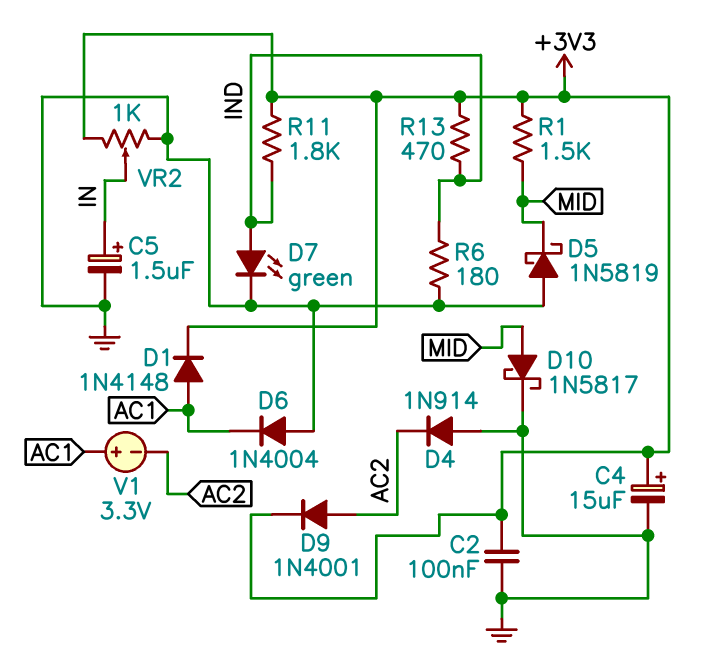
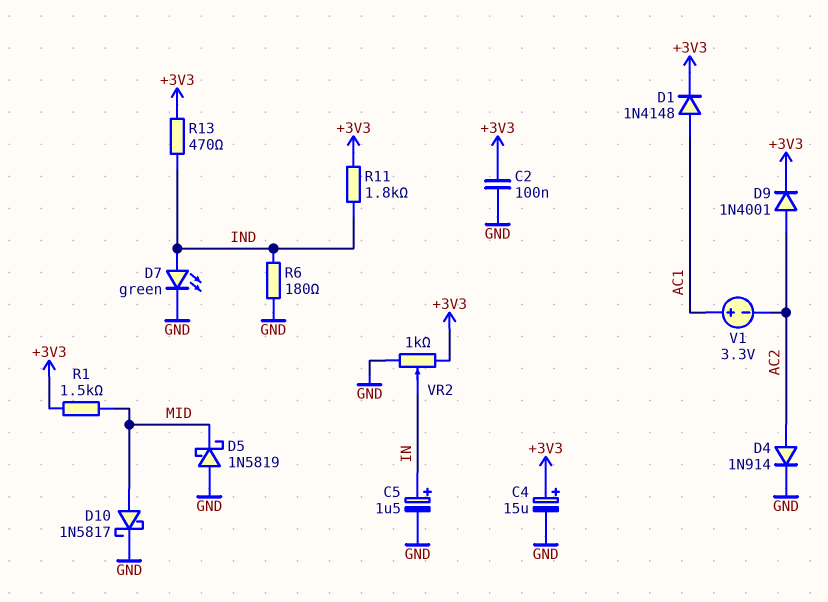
D4: diode 1N914 (A GND, K AC2) -> diode 1N914 (A AC2, K GND)
D6: diode 1N4004 (A GND, K AC1) -> none

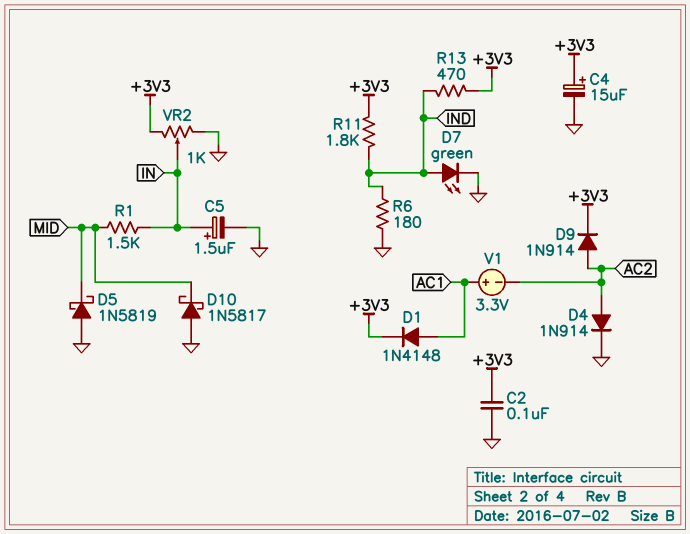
D9: diode 1N4001 (A AC2, K +3V3) -> diode 1N914 (A AC2, K +3V3)
D10: schottky 1N5817 (A MID, K GND) -> schottky 1N5817 (A GND, K MID)
R1: 1.5k (+3V3, MID) -> 1.5k (IN, MID)

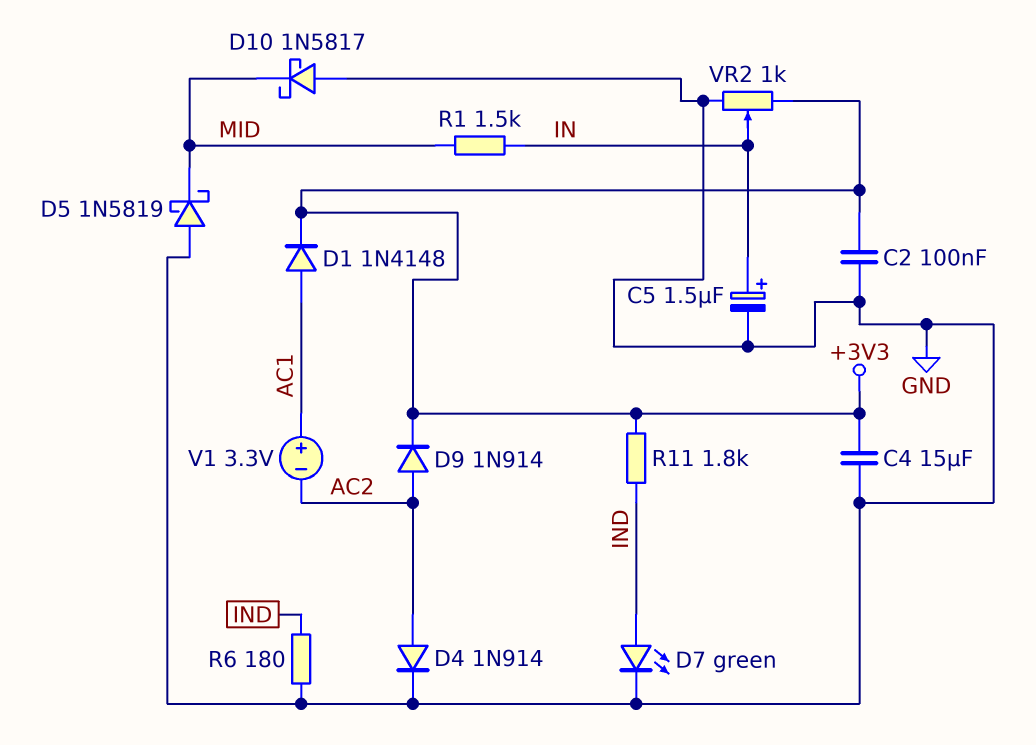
C4: 15uF (plus +3V3, minus GND) -> 15uF (+3V3, GND)
R13: 470 (+3V3, IND) -> none

